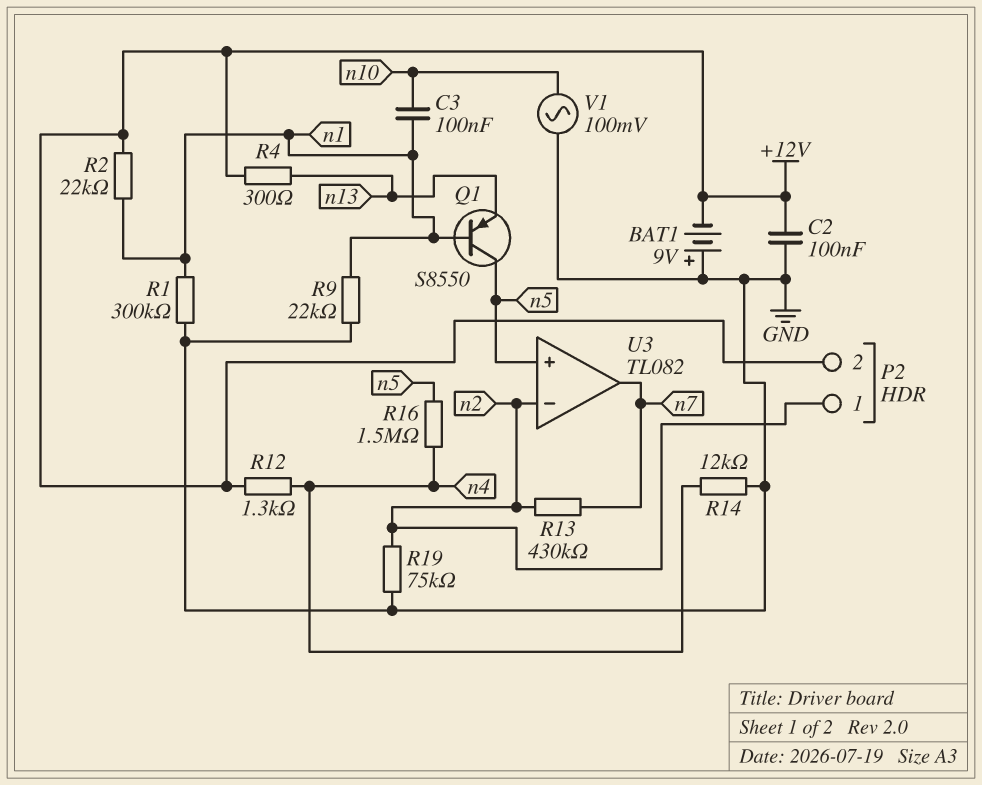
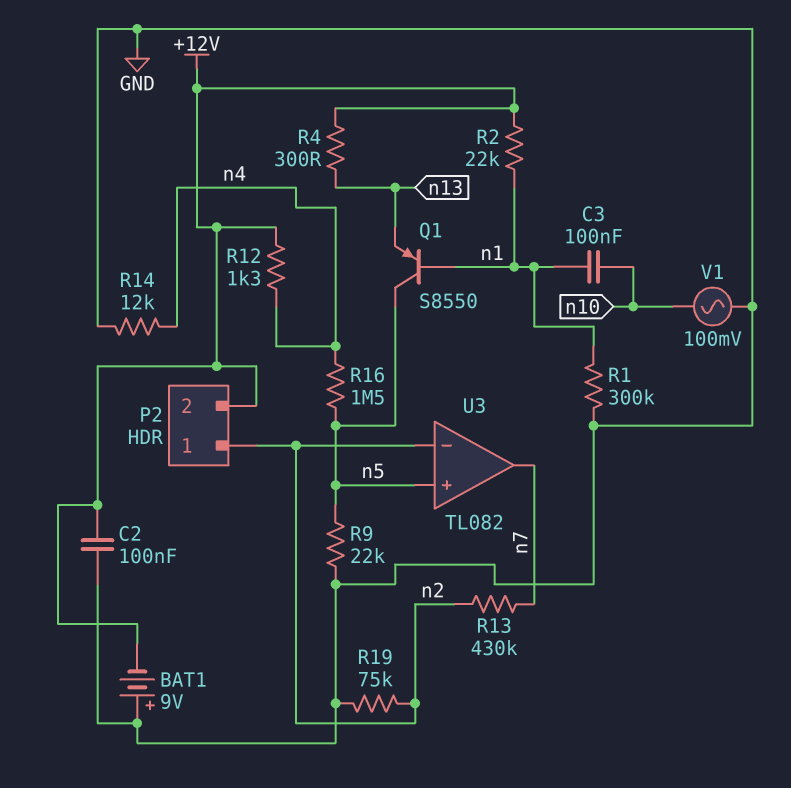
R9: 22k (GND, n1) -> 22k (GND, n5)

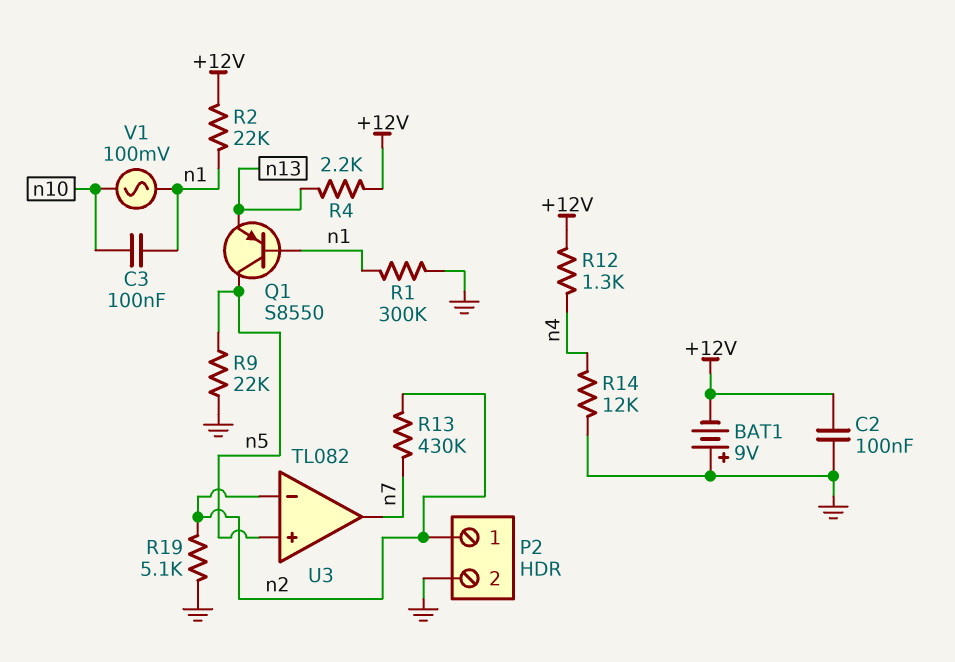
P2 pin 2: +12V -> GND
R4: 300 (+12V, n13) -> 2.2k (+12V, n13)
R16: 1.5M (n4, n5) -> none
R19: 75k (GND, n2) -> 5.1k (GND, n2)
V1: AC 100mV (GND, n10) -> AC 100mV (n1, n10)

